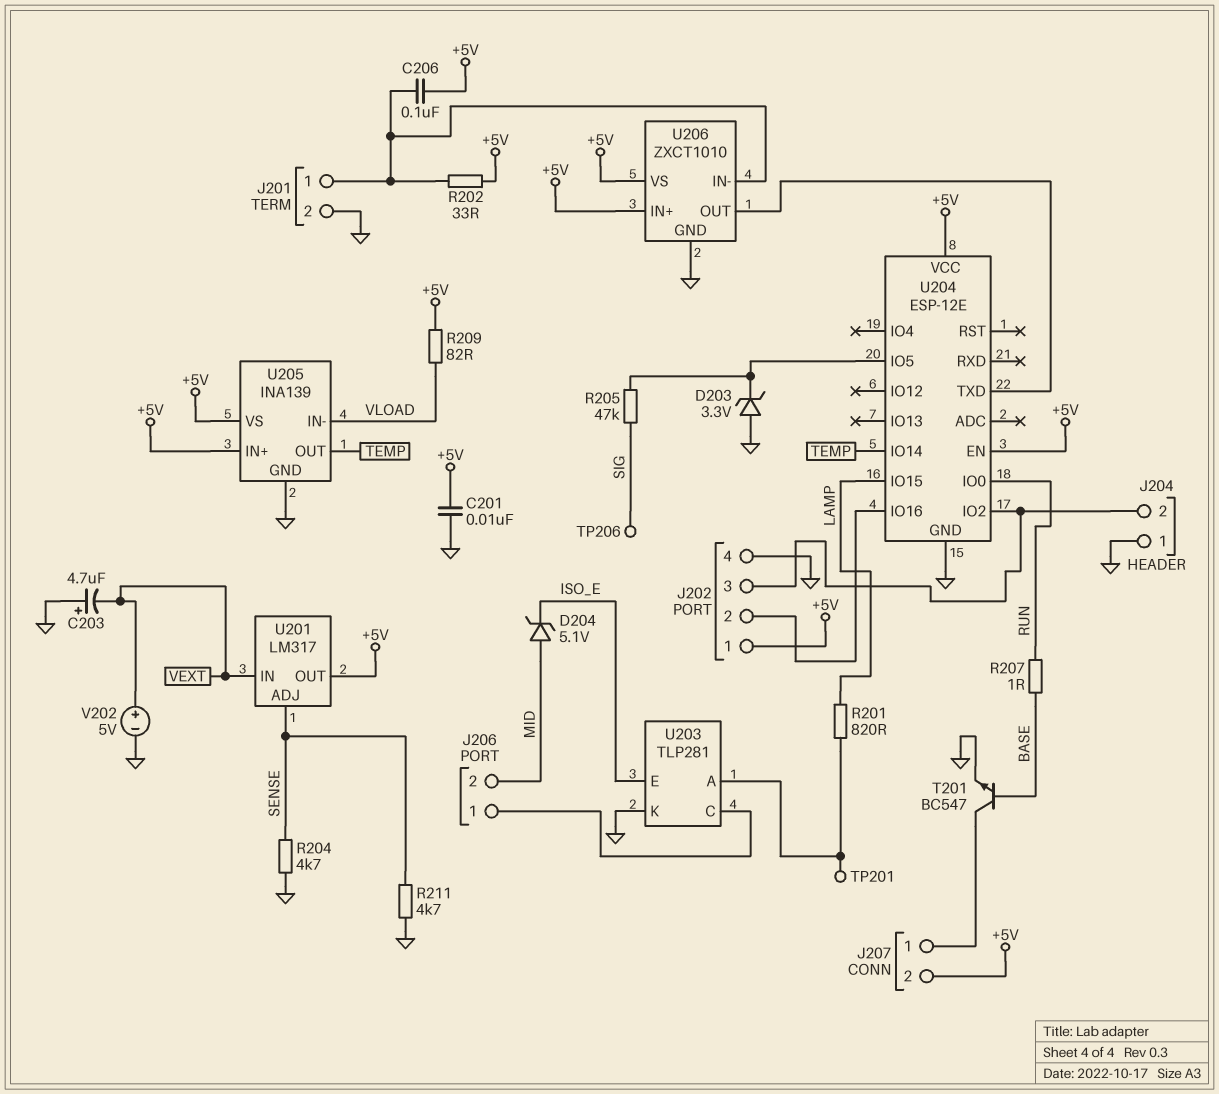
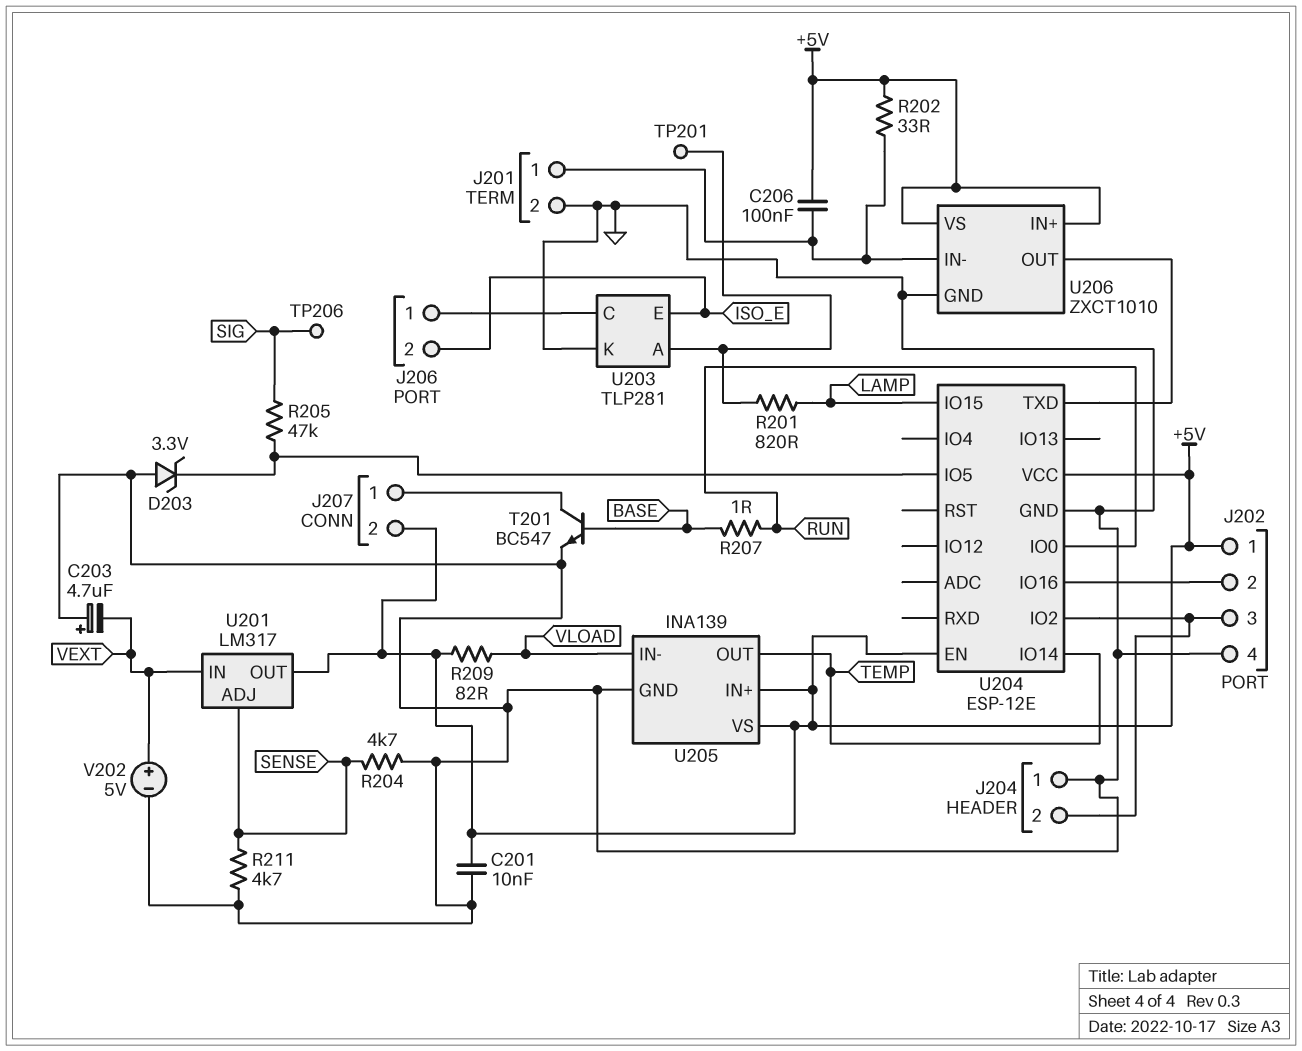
D204: zener 5.1V (A MID, K ISO_E) -> none
J206 pin 2: MID -> ISO_E

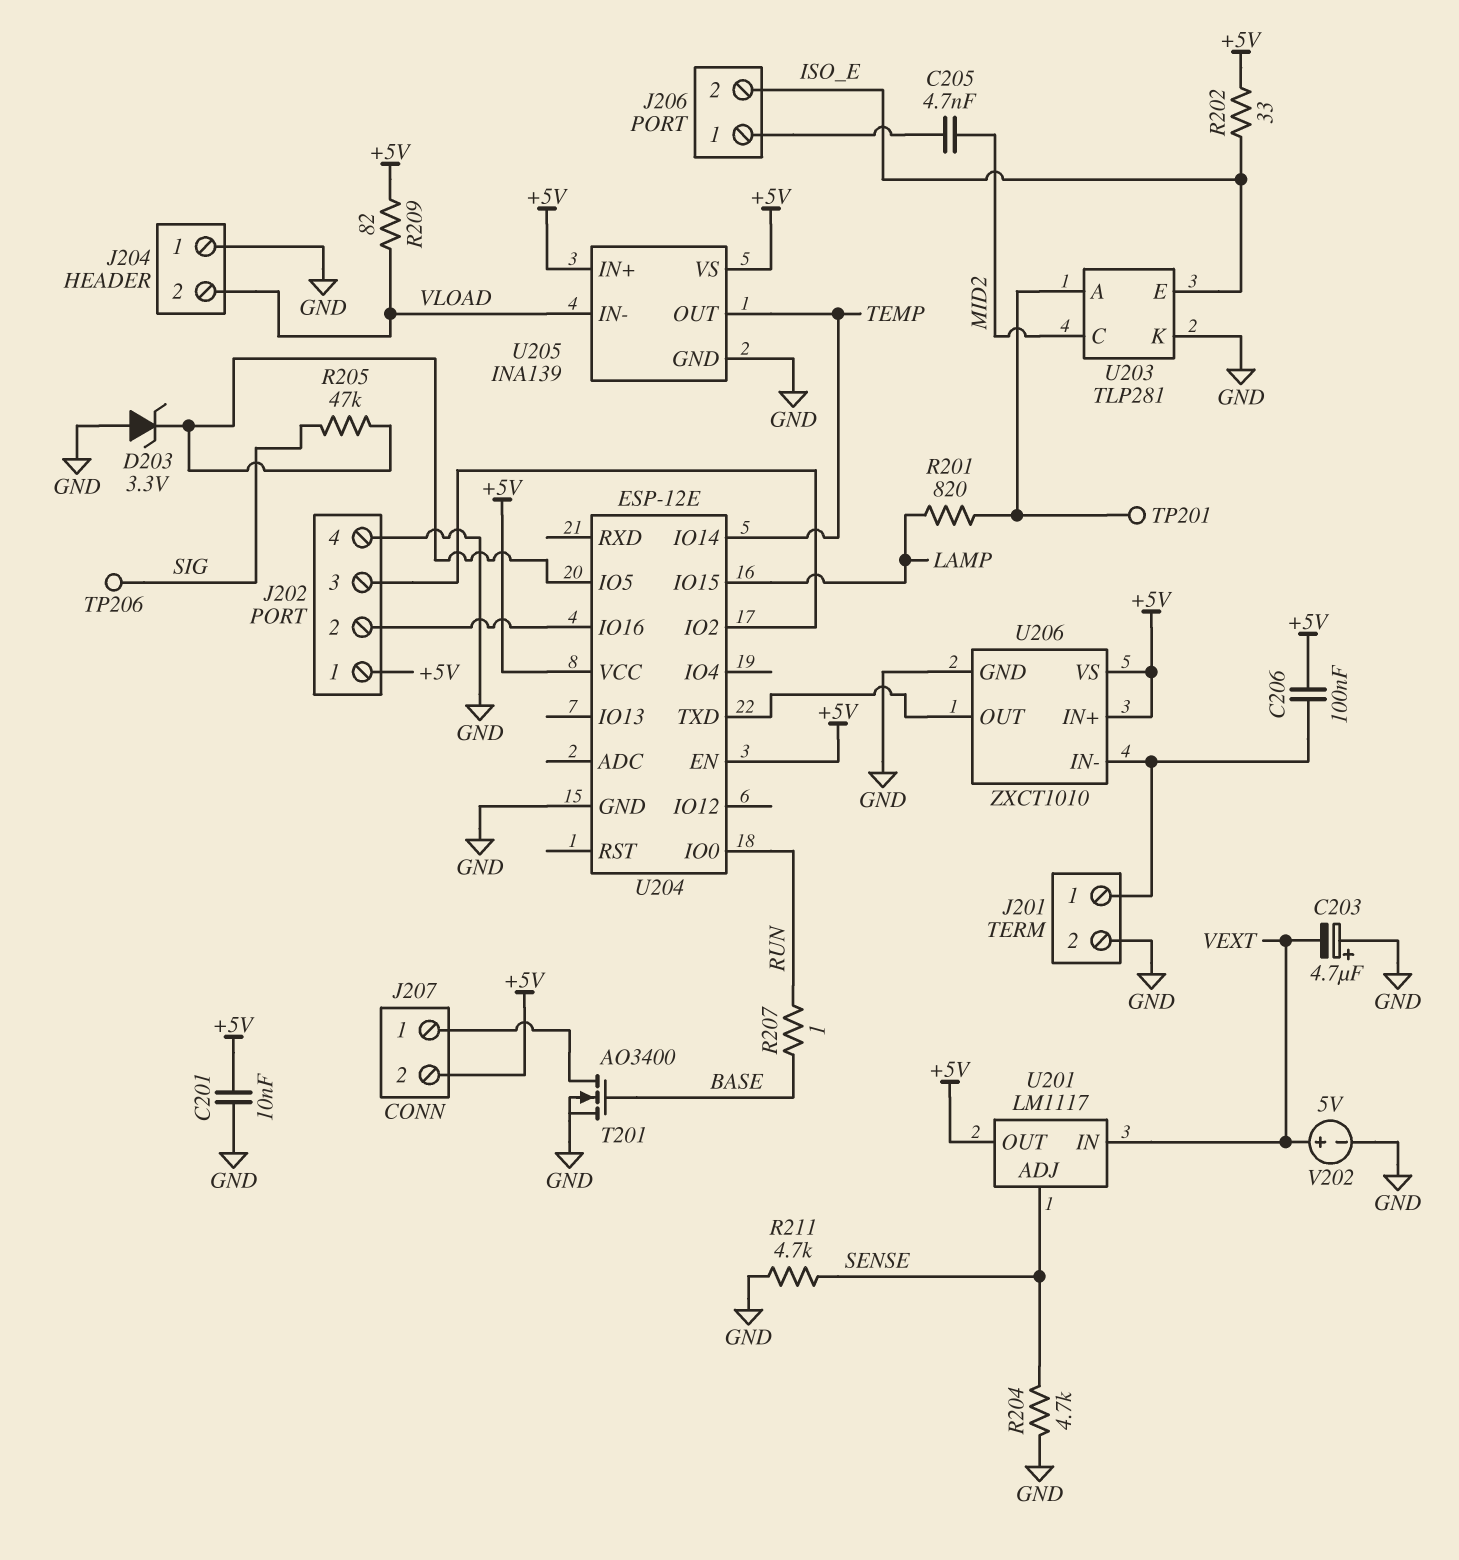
C205: none -> 4.7nF (J206/1, MID2)
J204 pin 2: J202/3 -> VLOAD
R202: 33 (+5V, J201/1) -> 33 (+5V, ISO_E)
T201: NPN BC547 (B BASE, C J207/1, E GND) -> NMOS AO3400 (G BASE, D J207/1, S GND)
U201: LM317 -> LM1117
U203 pin C: J206/1 -> MID2

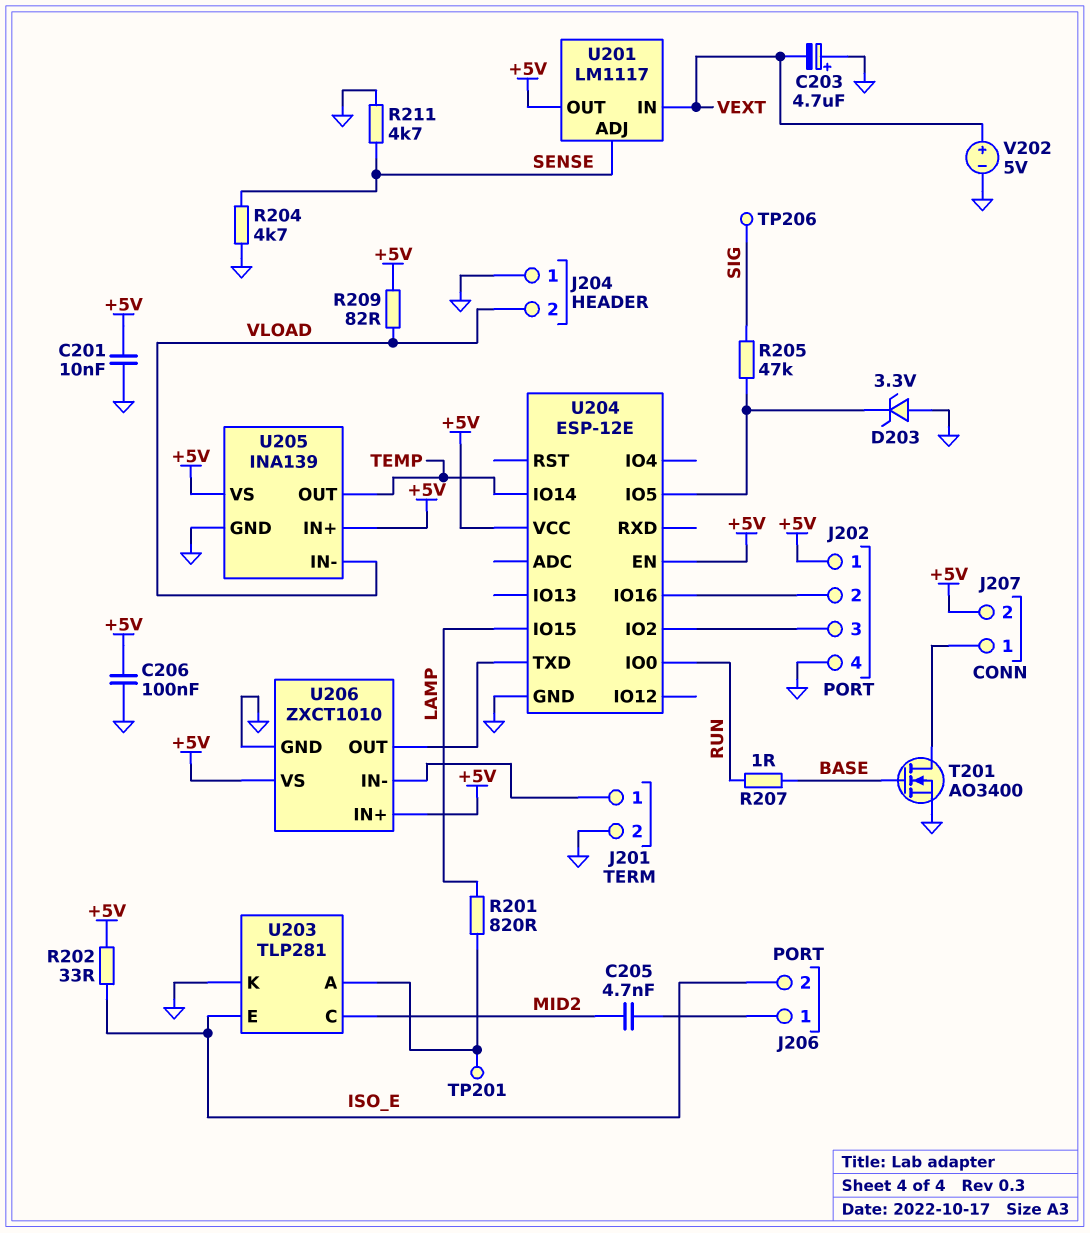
C206: 100nF (+5V, J201/1) -> 100nF (+5V, GND)

